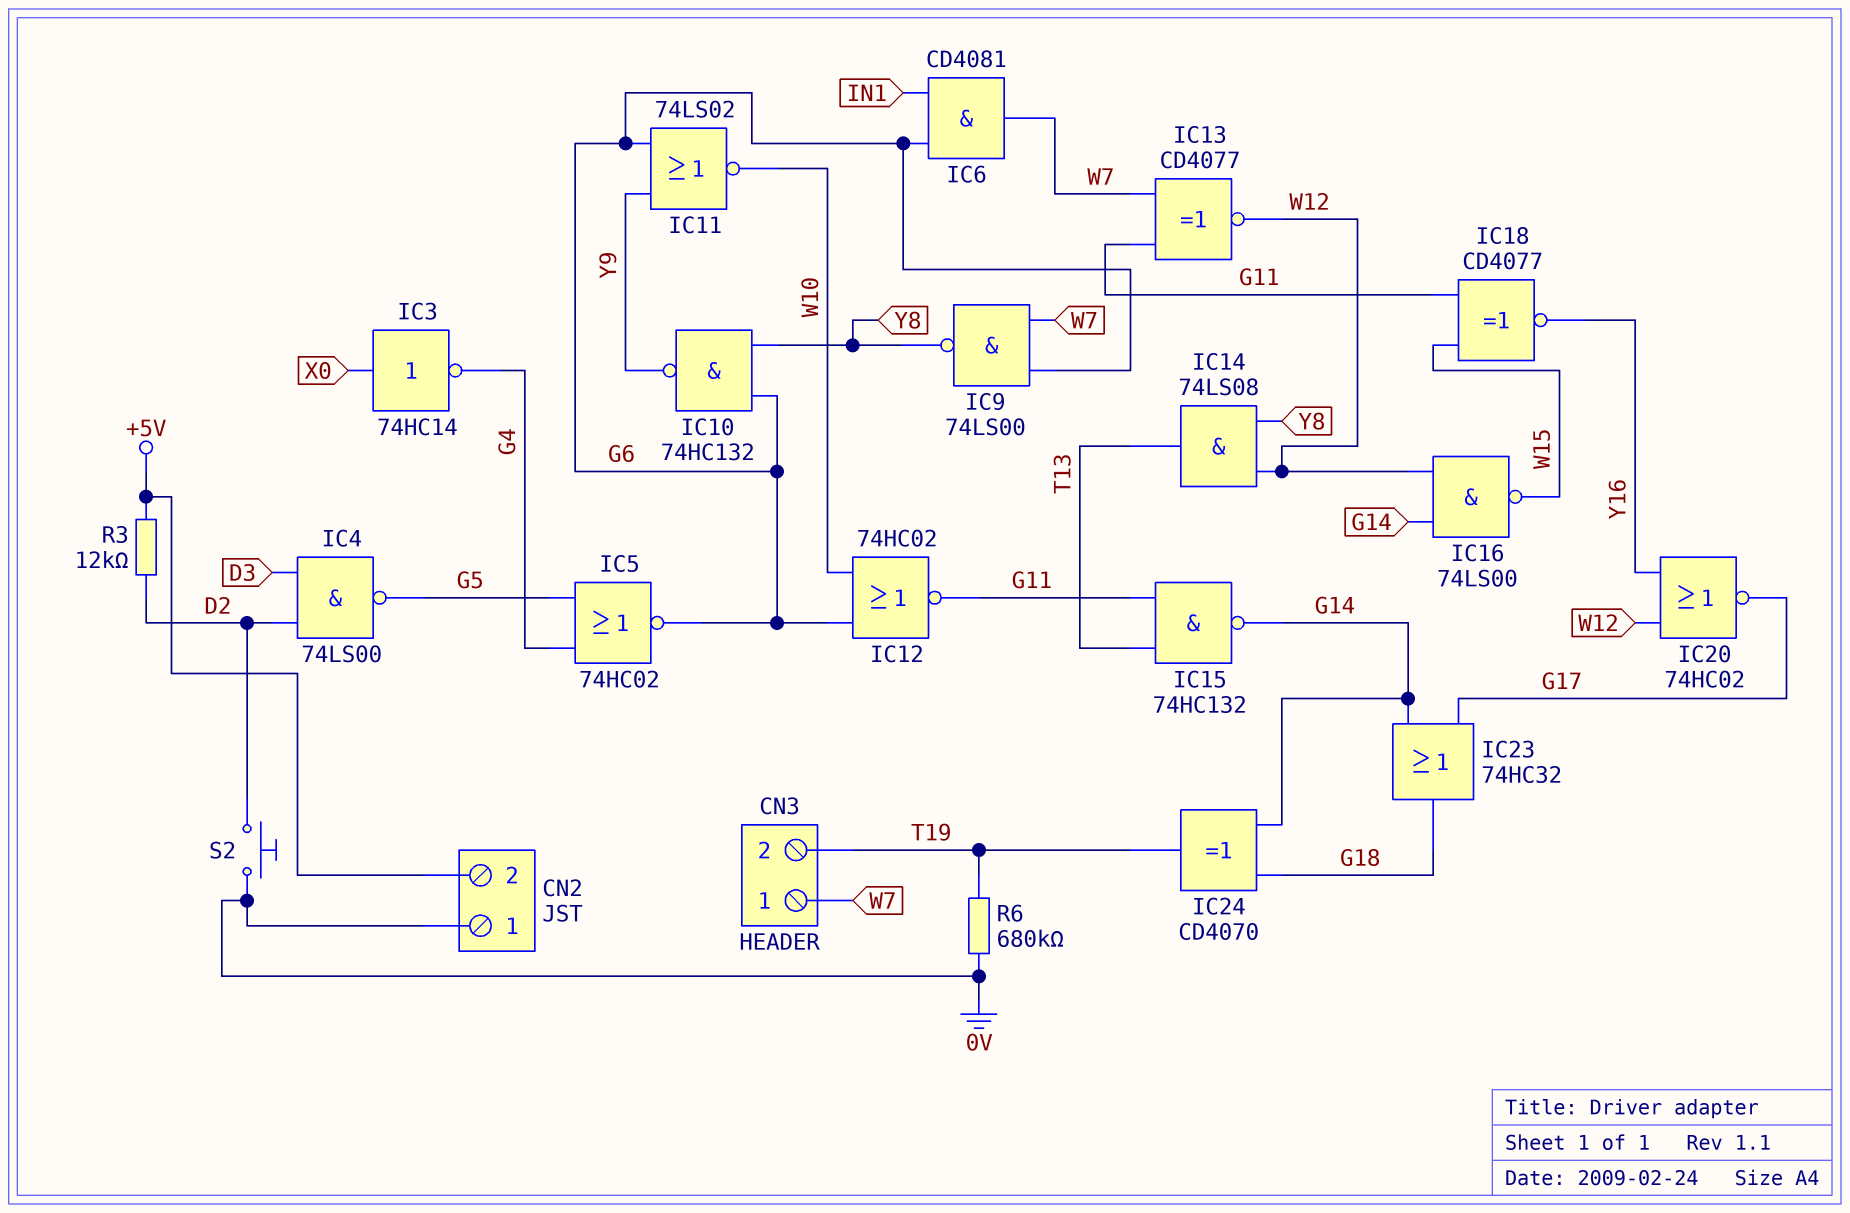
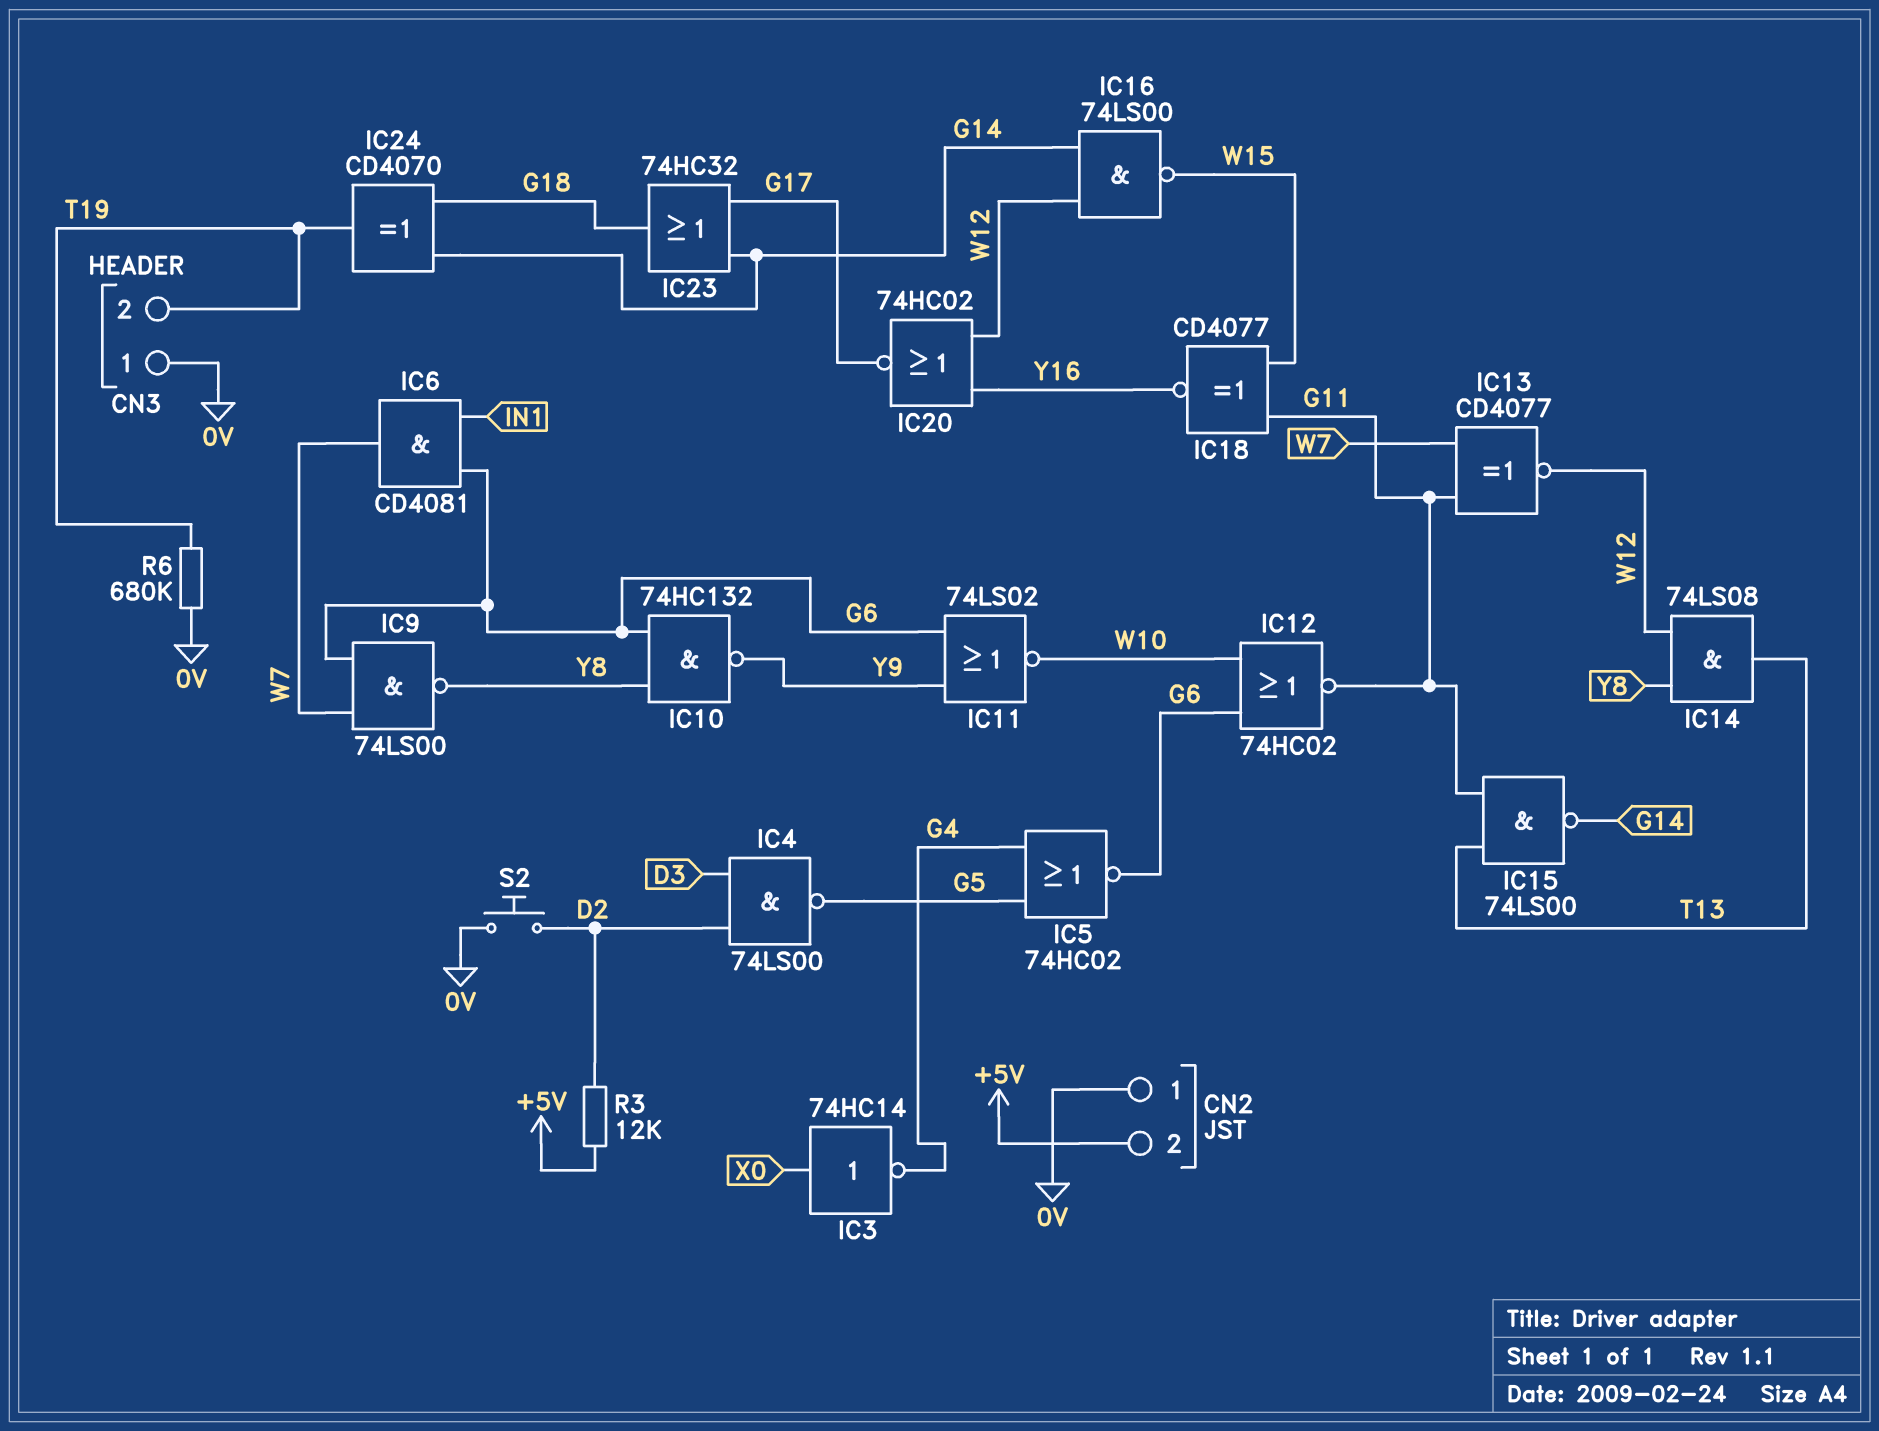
CN3 pin 1: W7 -> 0V
IC15: NAND 74HC132 (in G11, in T13, out G14) -> NAND 74LS00 (in G11, in T13, out G14)

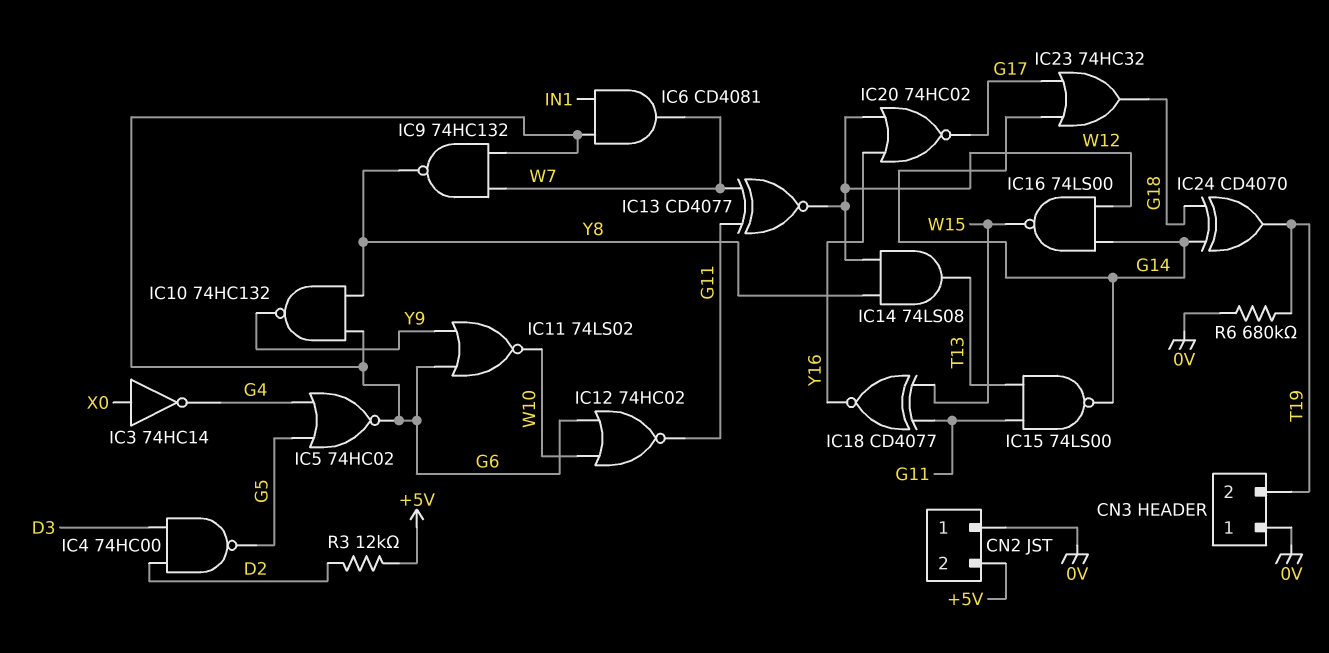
IC4: NAND 74LS00 (in D2, in D3, out G5) -> NAND 74HC00 (in D2, in D3, out G5)
IC9: NAND 74LS00 (in G6, in W7, out Y8) -> NAND 74HC132 (in G6, in W7, out Y8)
S2: button (0V, D2) -> none

